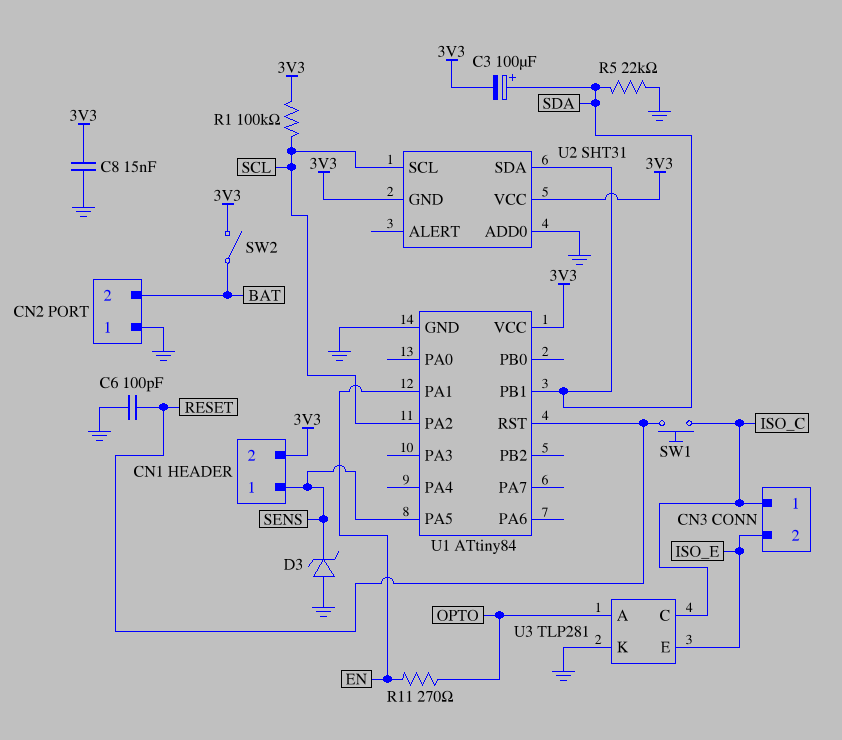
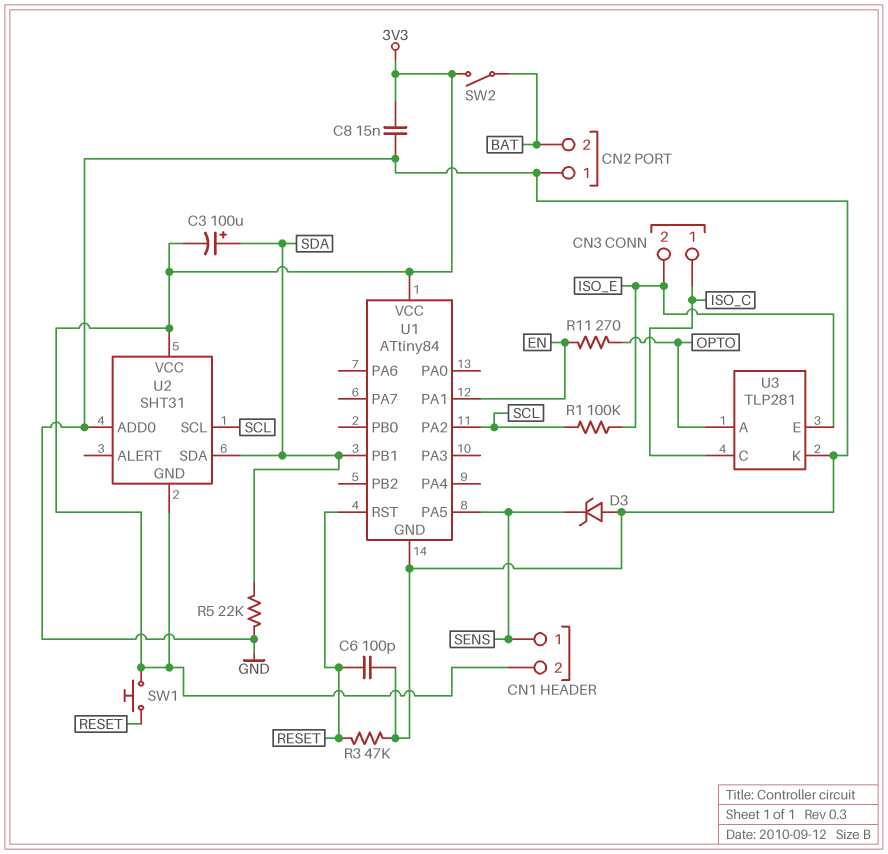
R1: 100k (3V3, SCL) -> 100k (ISO_E, SCL)
R3: none -> 47k (GND, RESET)
SW1: button (ISO_C, RESET) -> button (3V3, RESET)

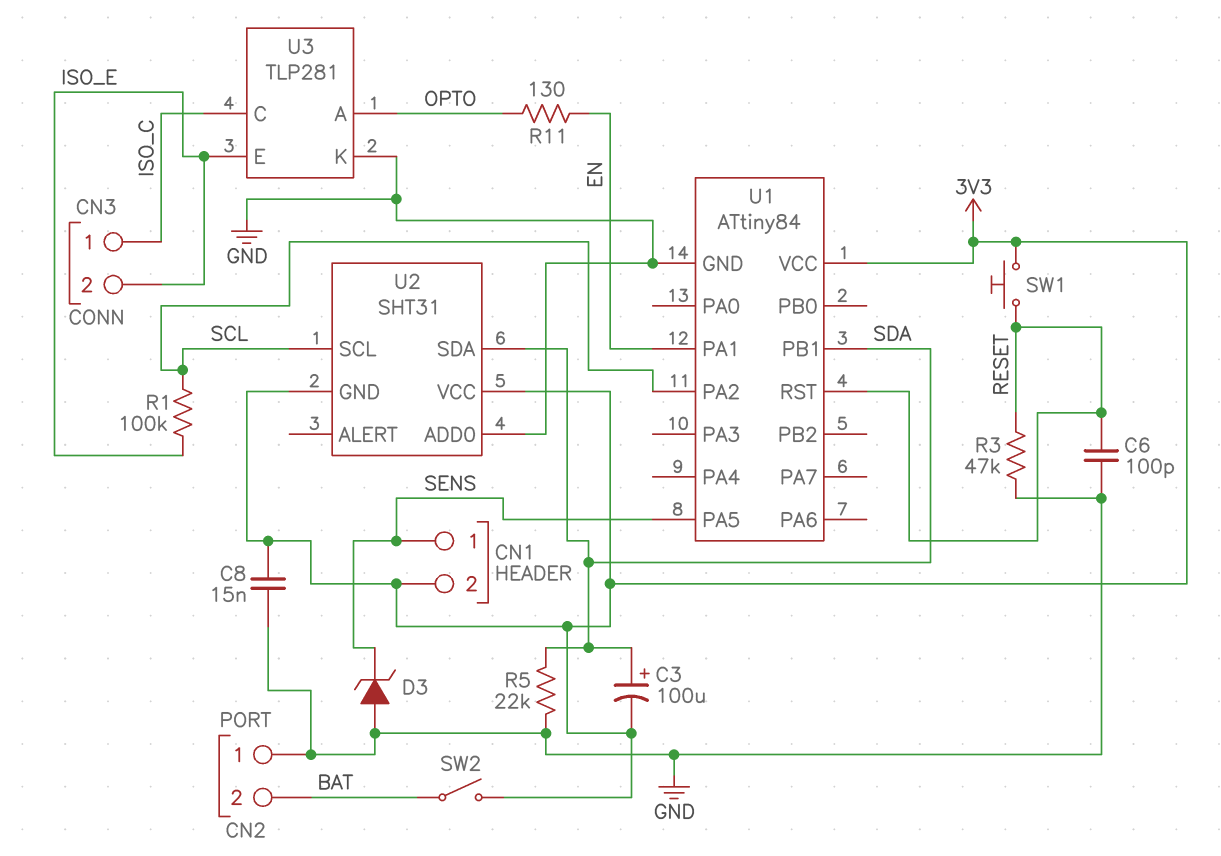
R11: 270 (EN, OPTO) -> 130 (EN, OPTO)

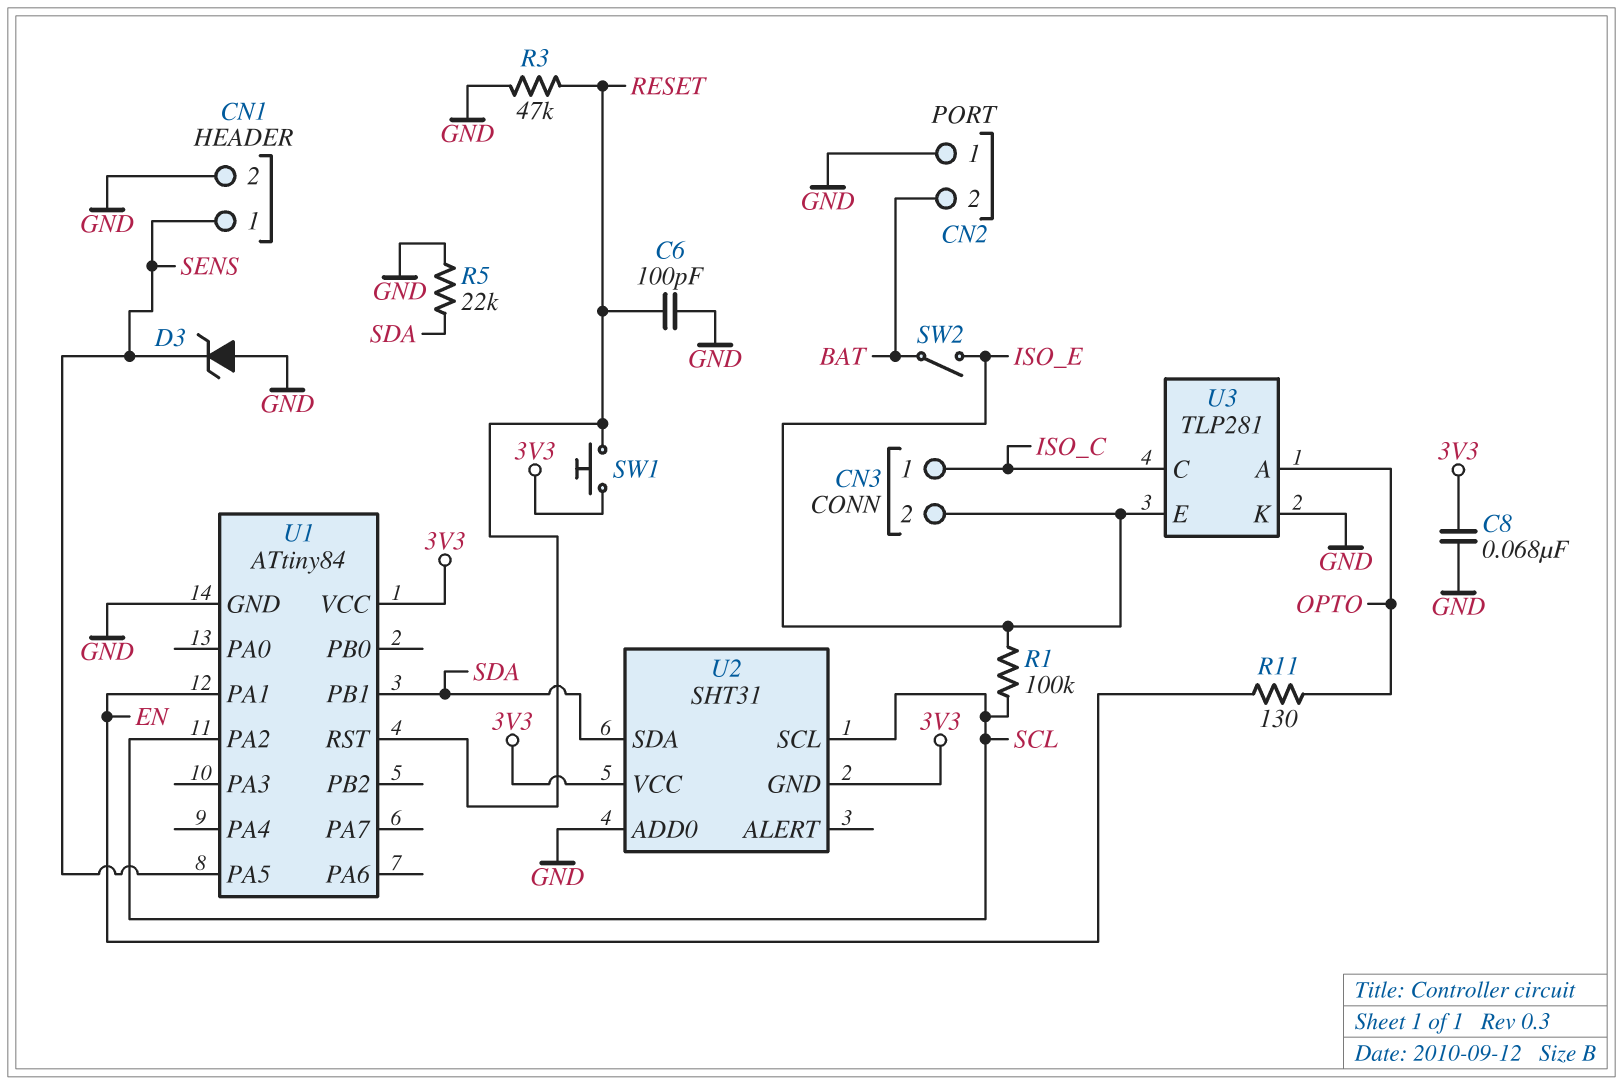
C3: 100uF (plus SDA, minus 3V3) -> none
C8: 15nF (3V3, GND) -> 68nF (3V3, GND)
CN1 pin 2: 3V3 -> GND
SW2: switch (3V3, BAT) -> switch (BAT, ISO_E)

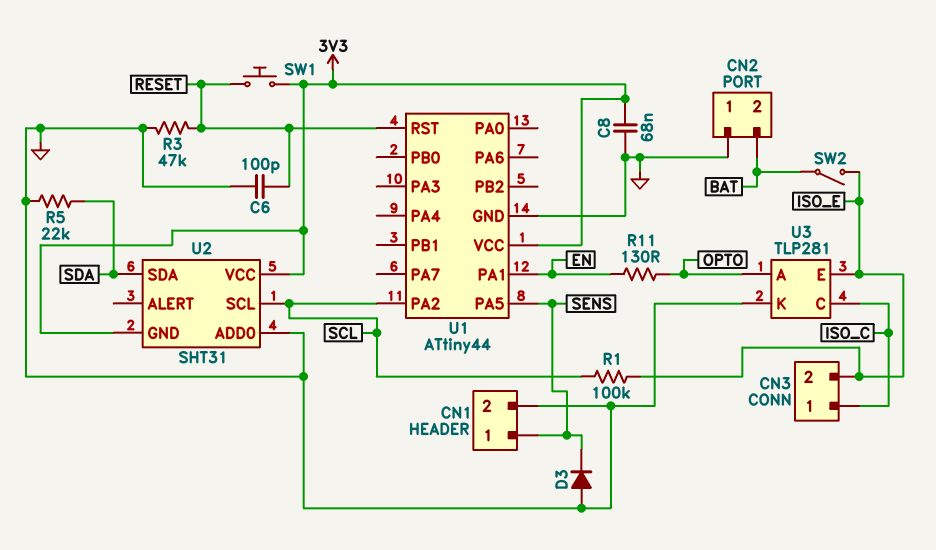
D3: zener (A GND, K SENS) -> diode (A GND, K SENS)
U1: ATtiny84 -> ATtiny44
U1 pin PB1: SDA -> none

